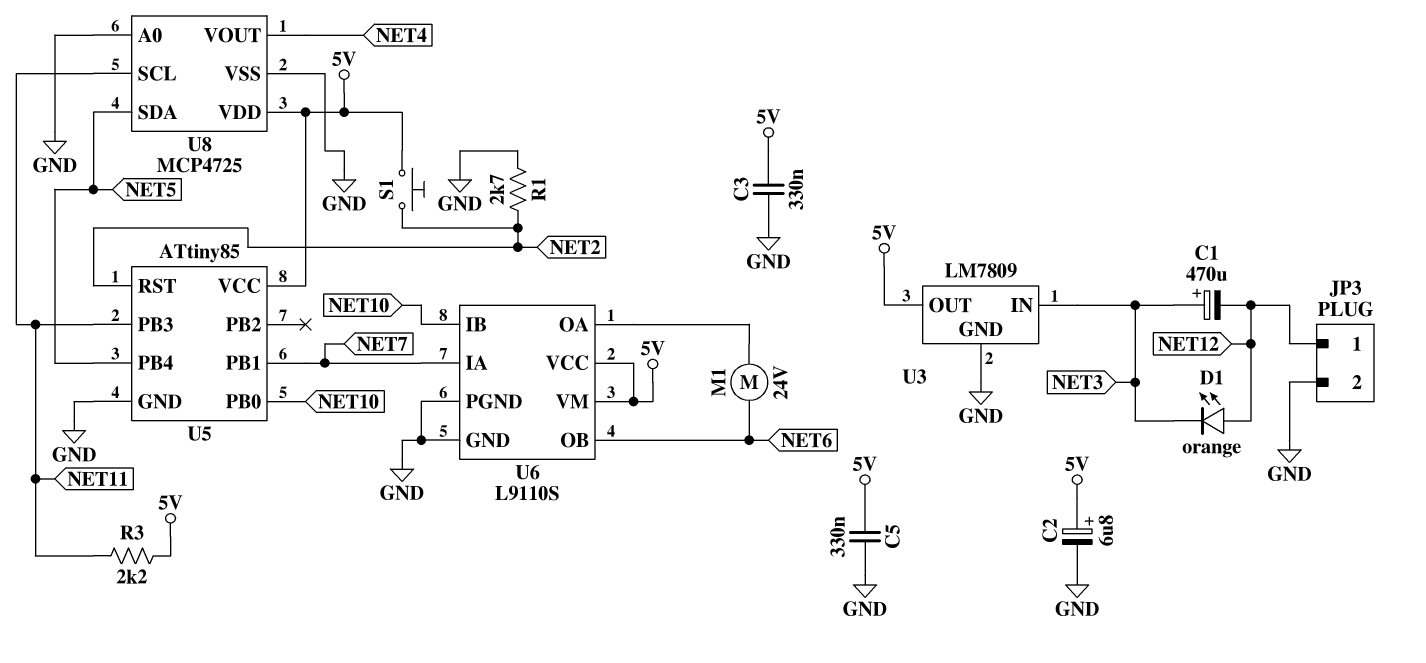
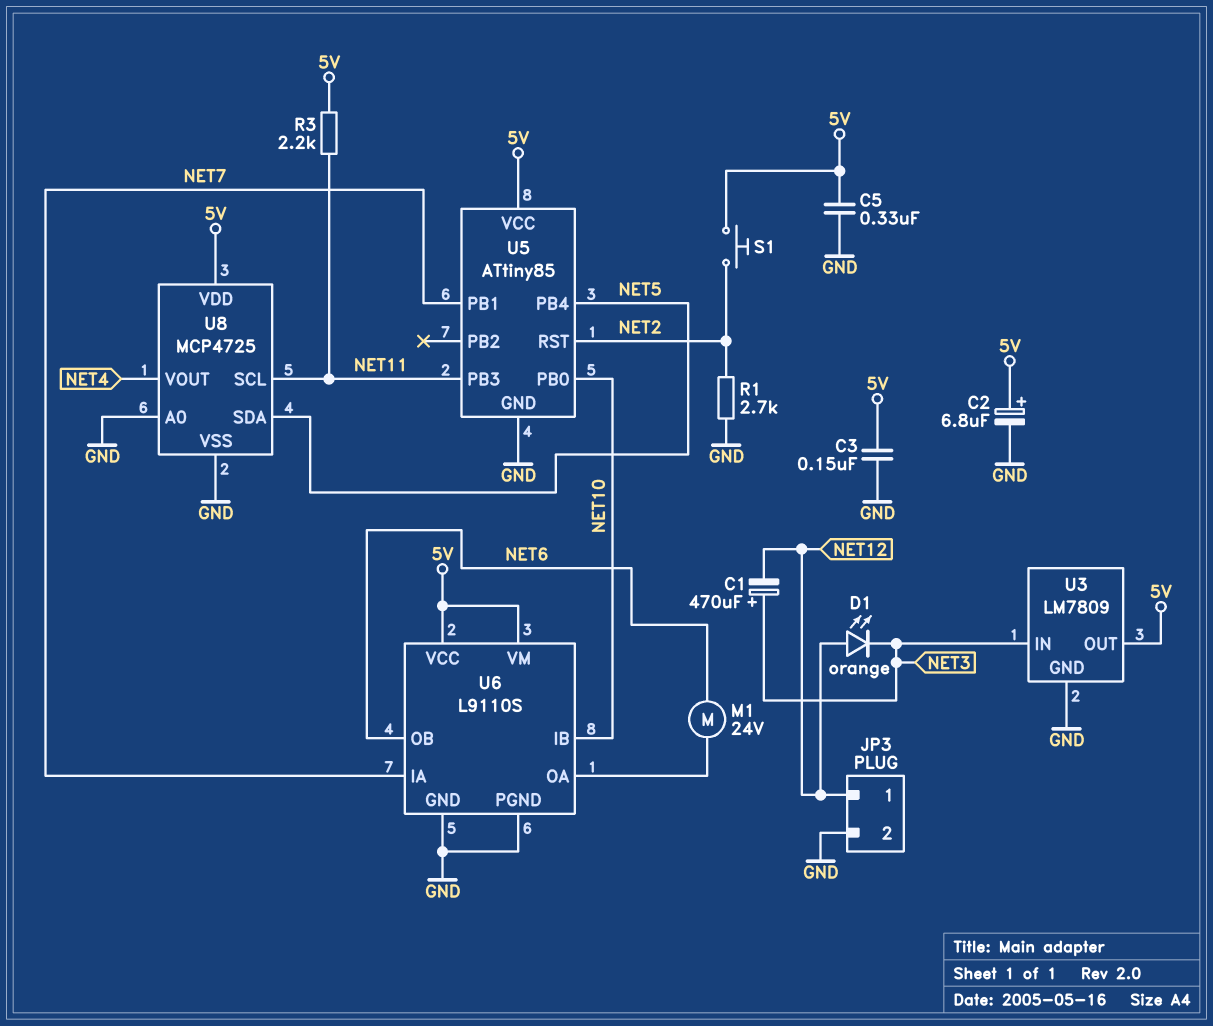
C3: 330nF (5V, GND) -> 150nF (5V, GND)

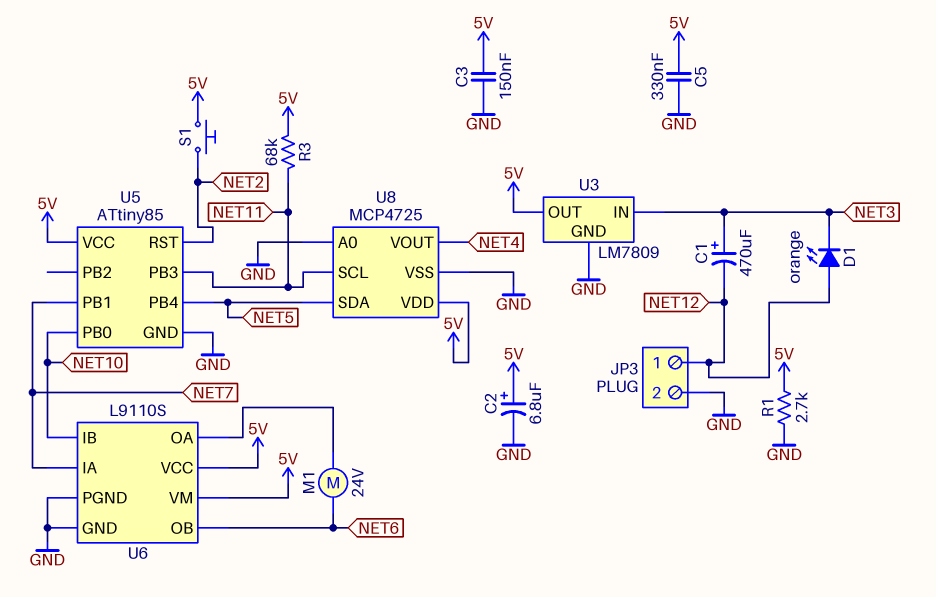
R1: 2.7k (GND, NET2) -> 2.7k (5V, GND)
R3: 2.2k (5V, NET11) -> 68k (5V, NET11)

